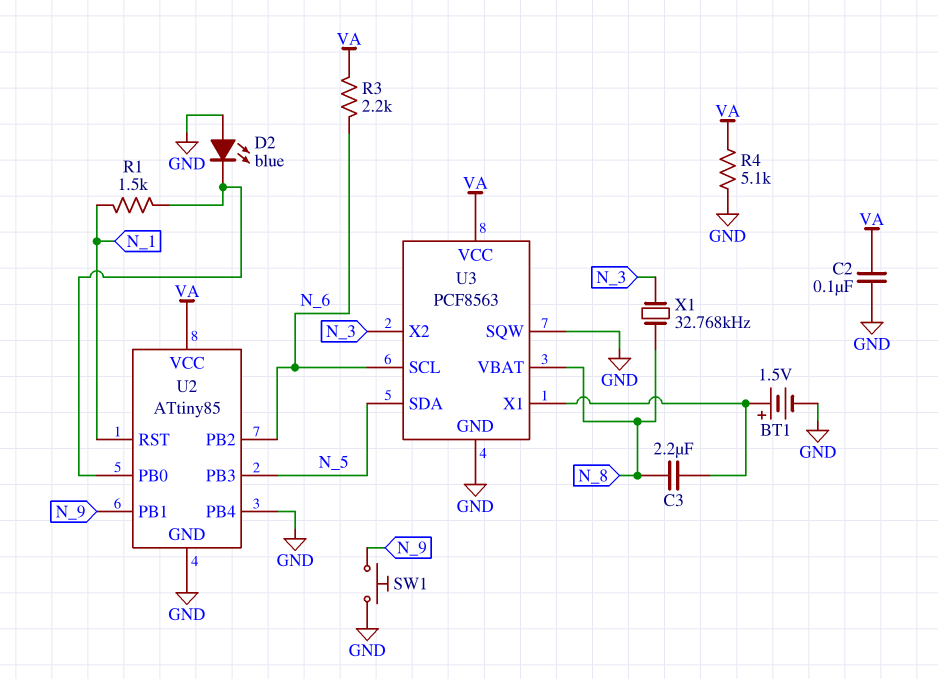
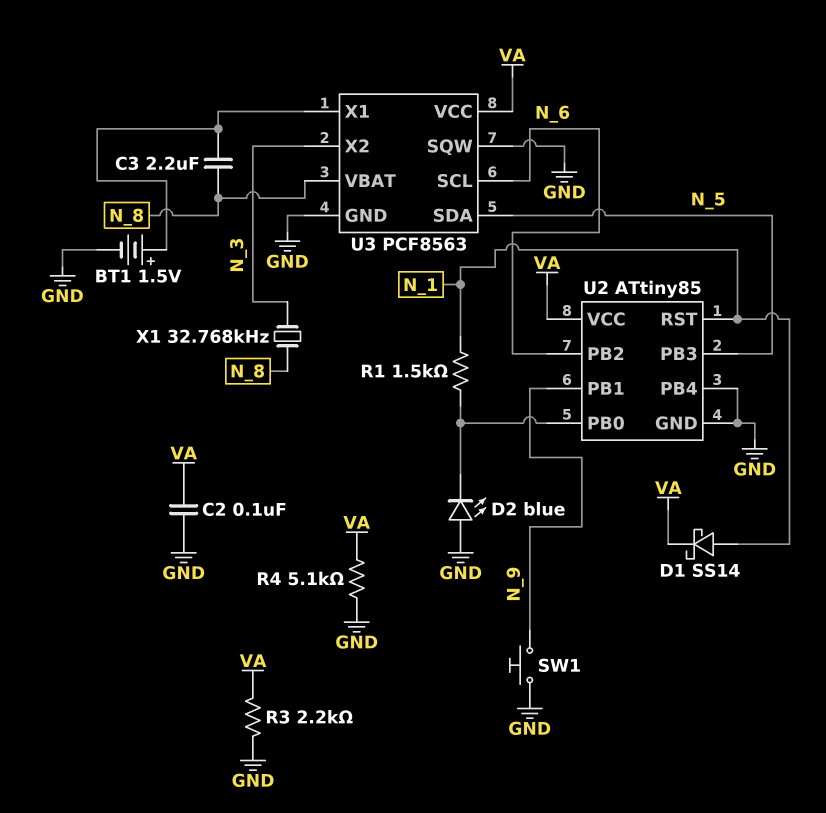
D1: none -> schottky SS14 (A N_1, K VA)
R3: 2.2k (N_6, VA) -> 2.2k (GND, VA)

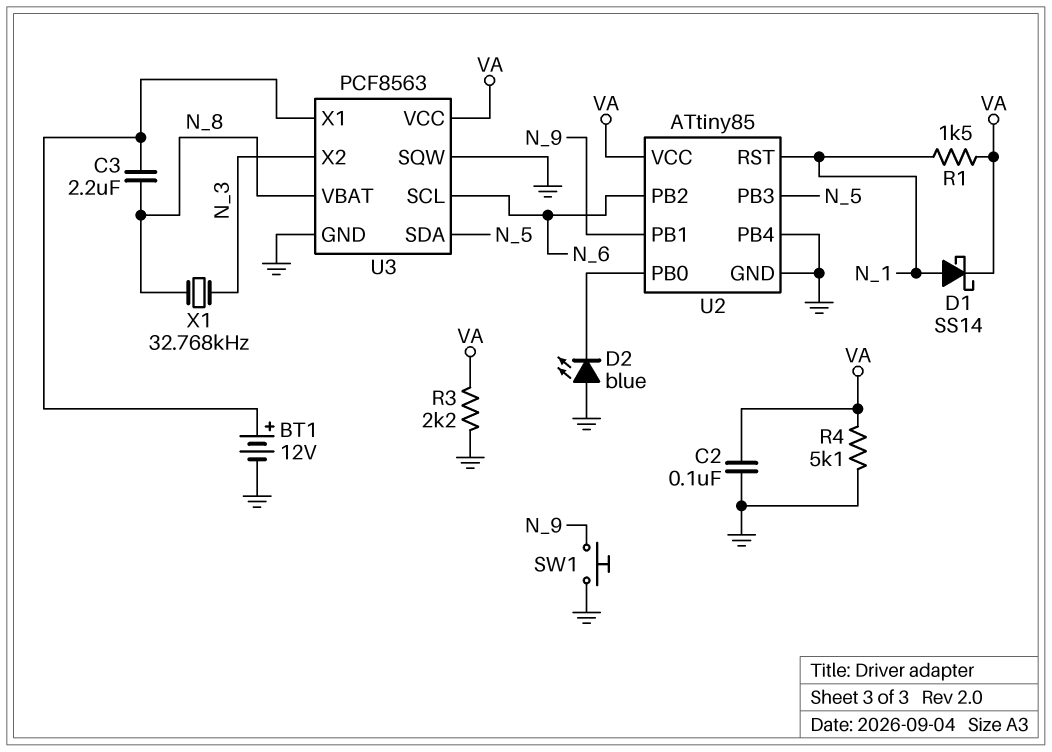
BT1: 1.5V (plus U3/X1, minus GND) -> 12V (plus U3/X1, minus GND)
R1: 1.5k (N_1, U2/PB0) -> 1.5k (N_1, VA)

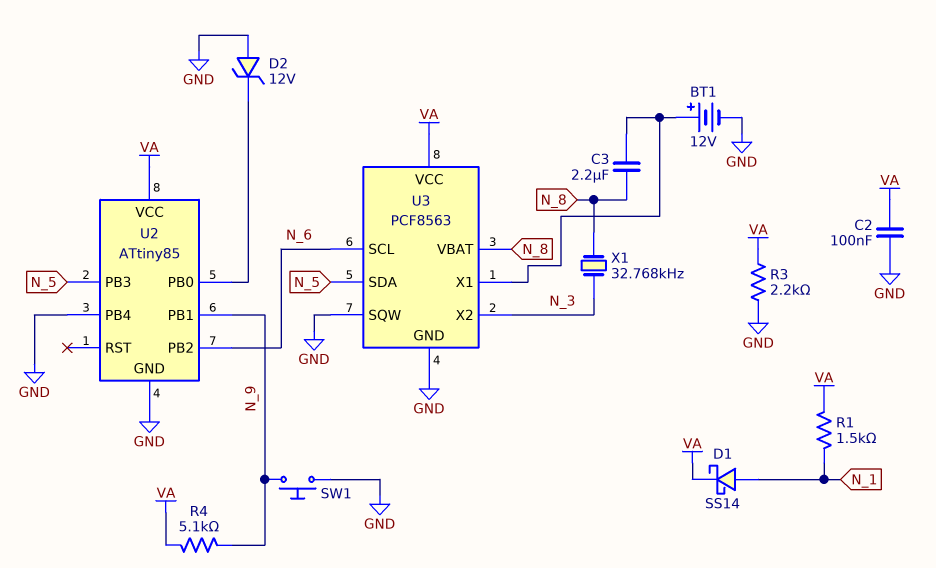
D2: LED blue (A GND, K U2/PB0) -> zener 12V (A GND, K U2/PB0)
R4: 5.1k (GND, VA) -> 5.1k (N_9, VA)
U2 pin RST: N_1 -> none

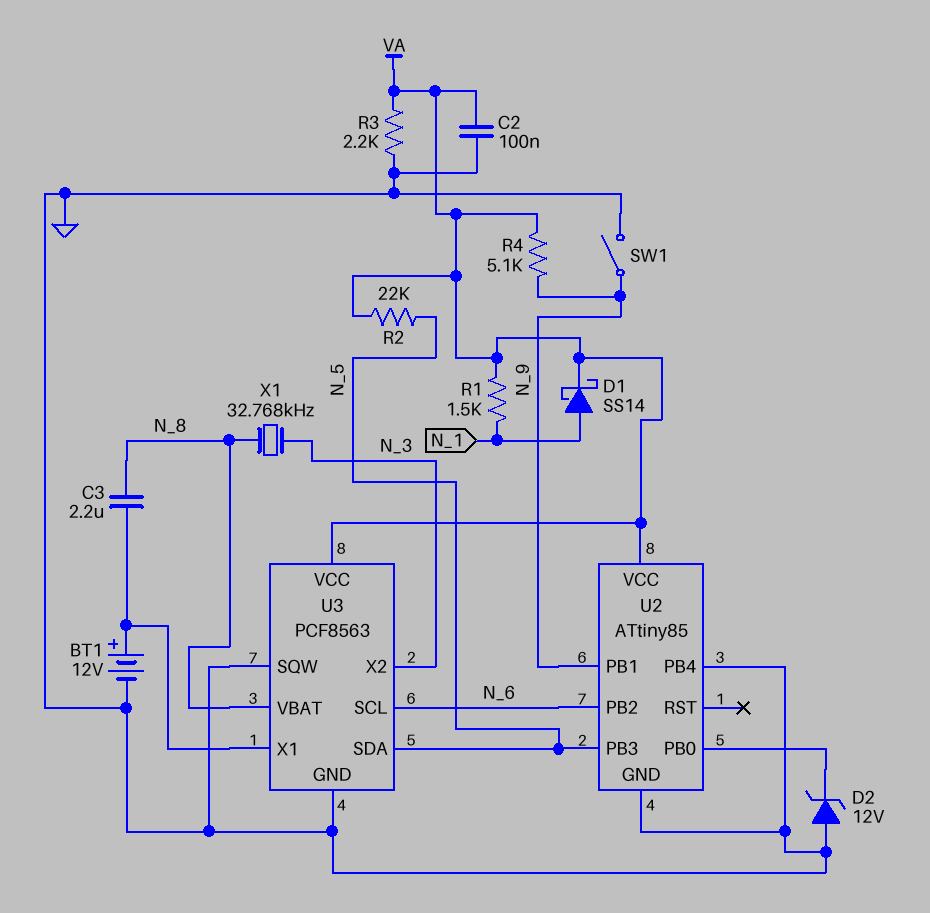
R2: none -> 22k (N_5, VA)
SW1: button (GND, N_9) -> switch (GND, N_9)

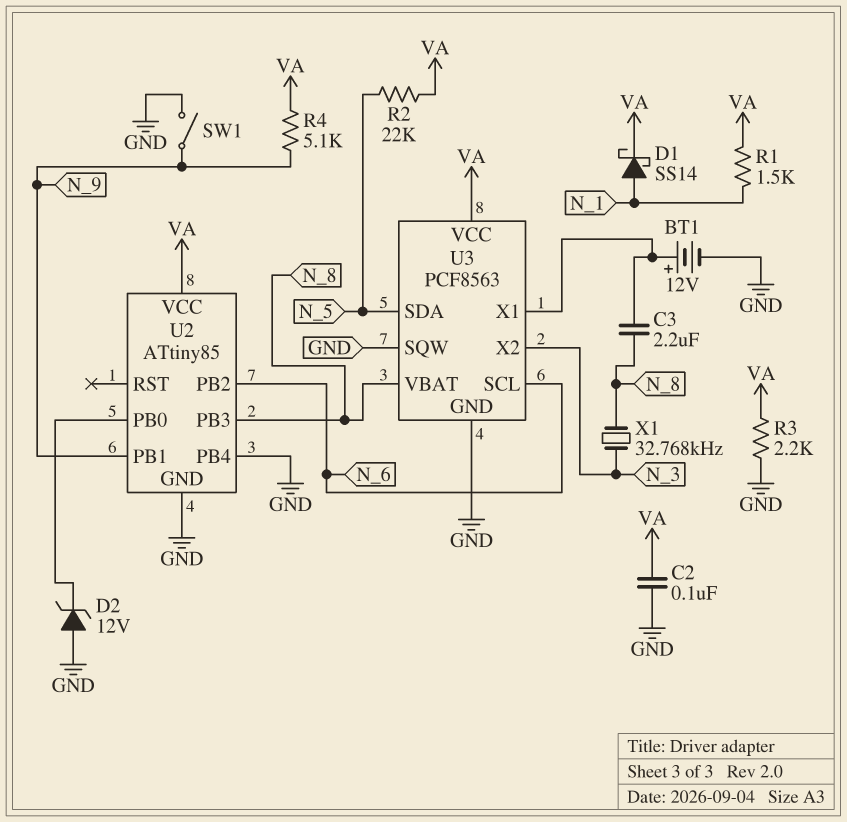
U2 pin PB3: N_5 -> N_8

